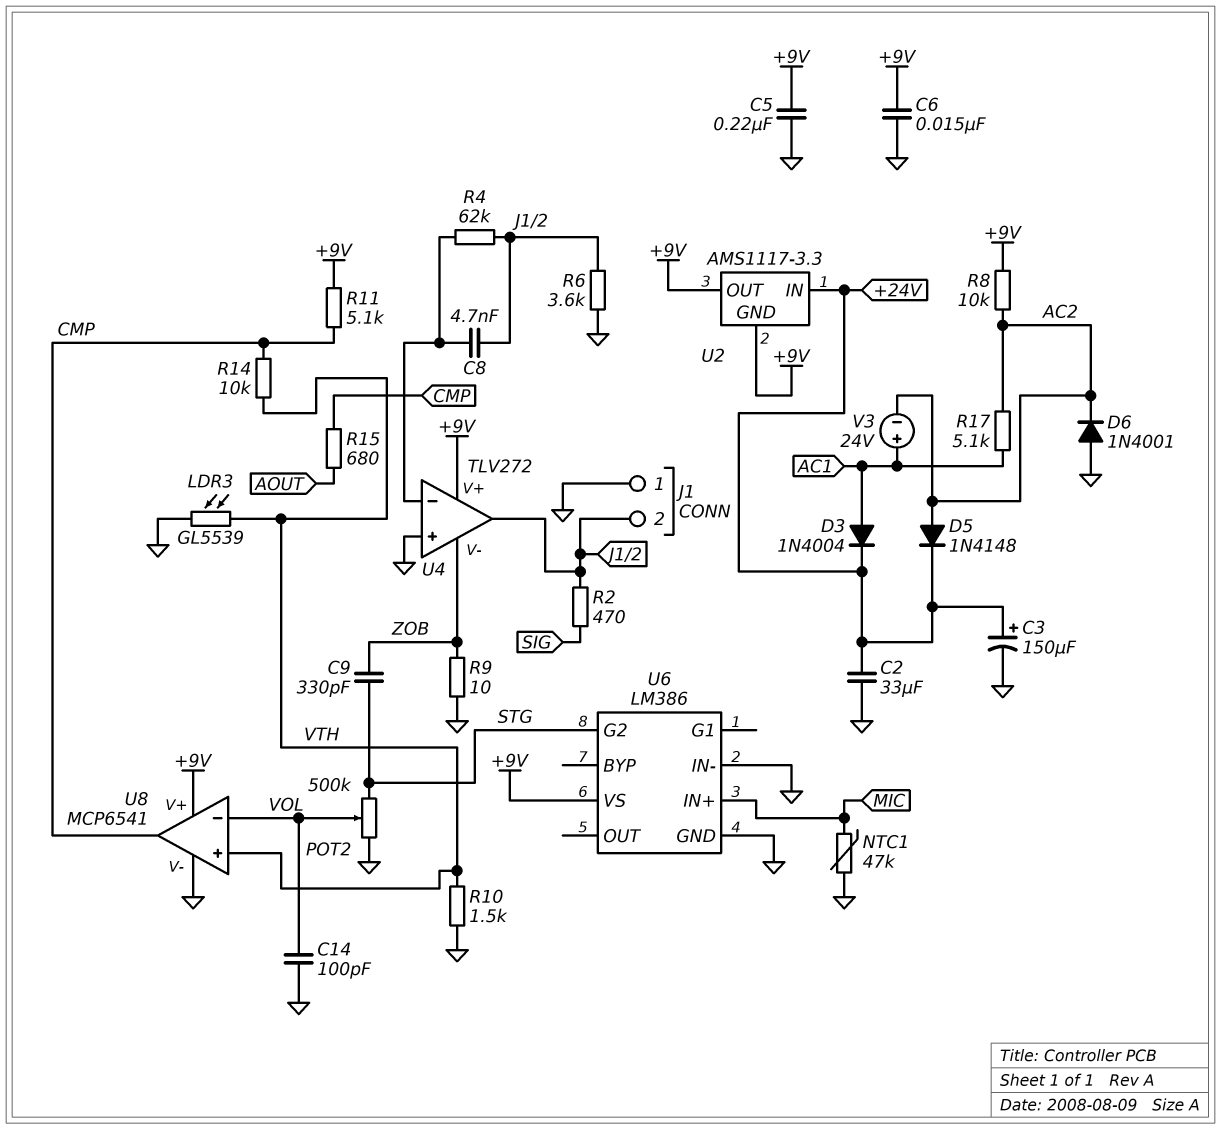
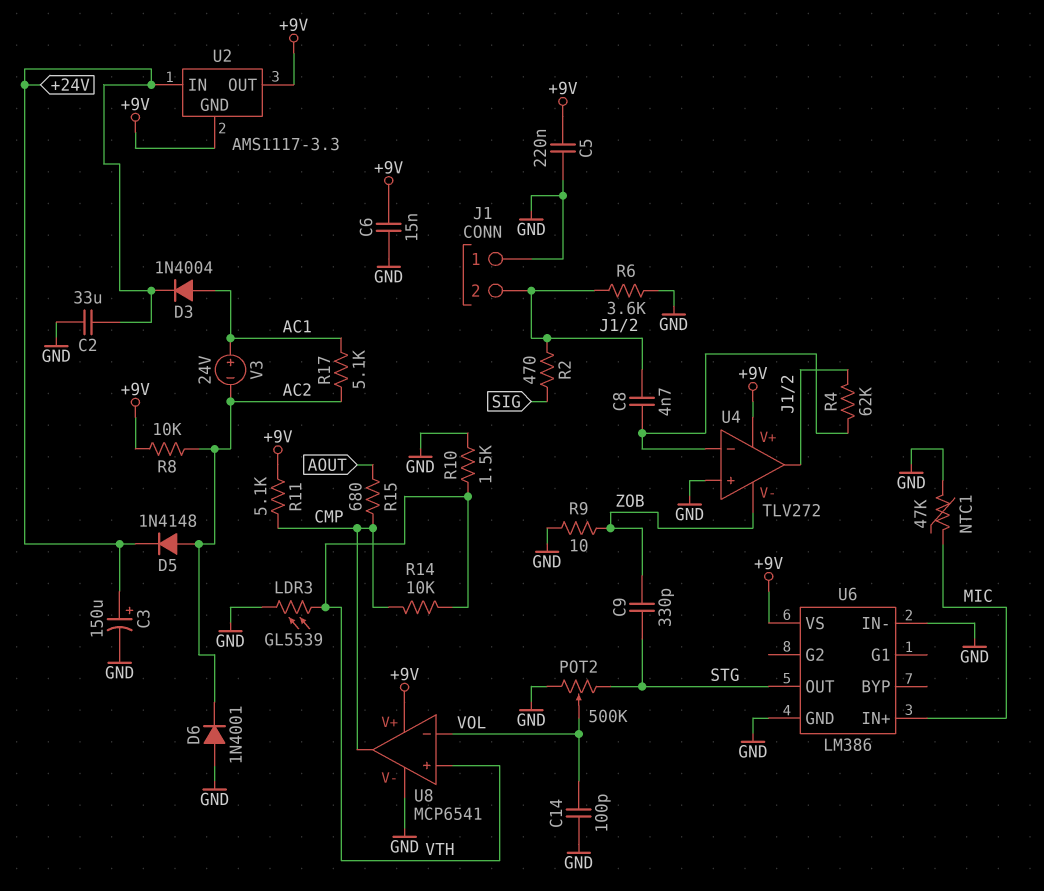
U6 pin G2: STG -> none
U6 pin OUT: none -> STG

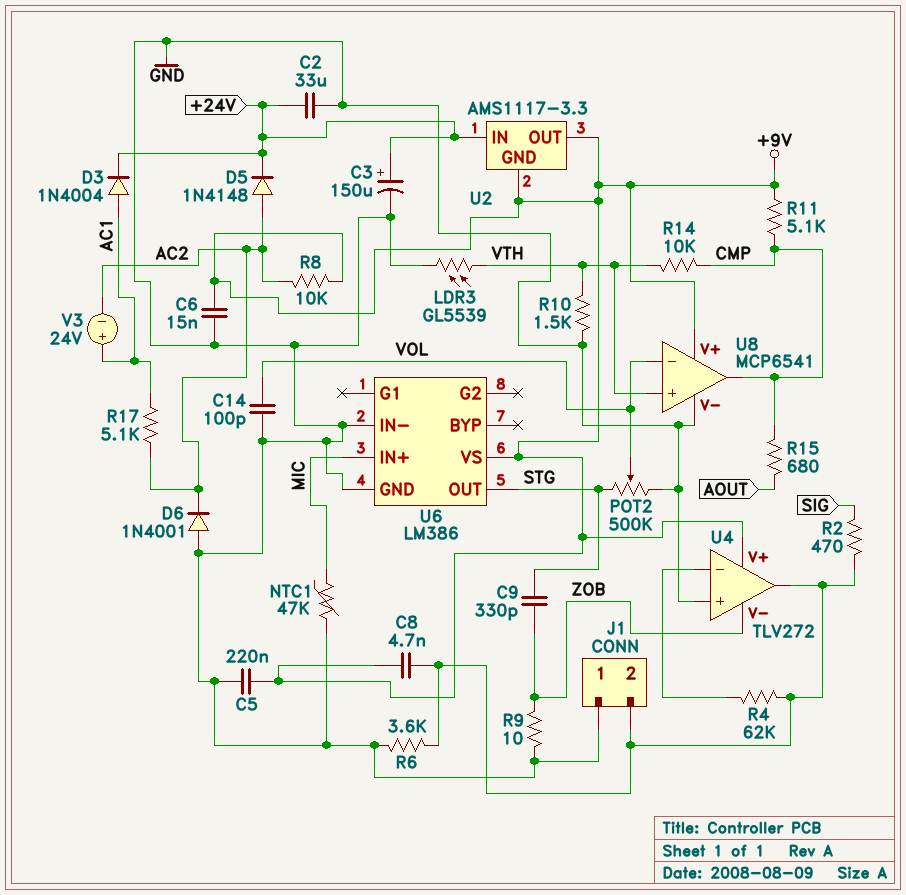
C8: 4.7nF (J1/2, U4/in-) -> 4.7nF (+9V, J1/2)

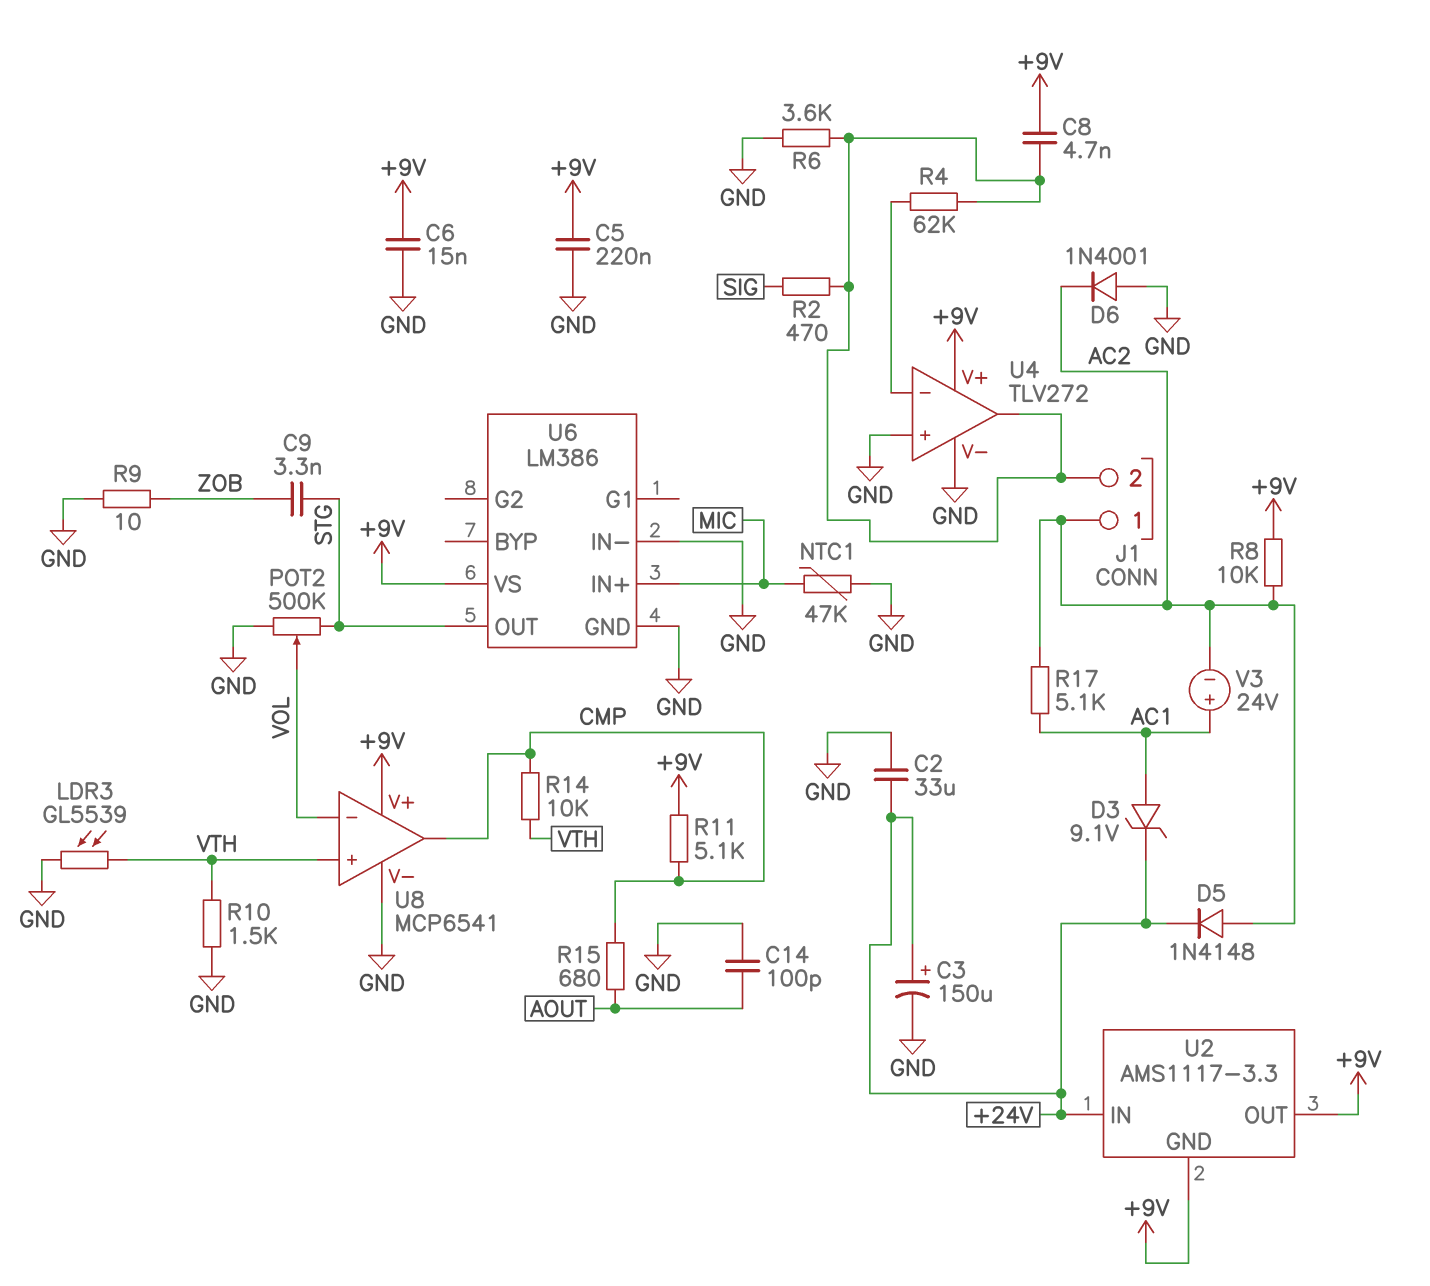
C9: 330pF (STG, ZOB) -> 3.3nF (STG, ZOB)
C14: 100pF (GND, VOL) -> 100pF (AOUT, GND)
D3: diode 1N4004 (A AC1, K +24V) -> zener 9.1V (A AC1, K +24V)
J1 pin 1: GND -> AC2
U4 pin V-: ZOB -> GND

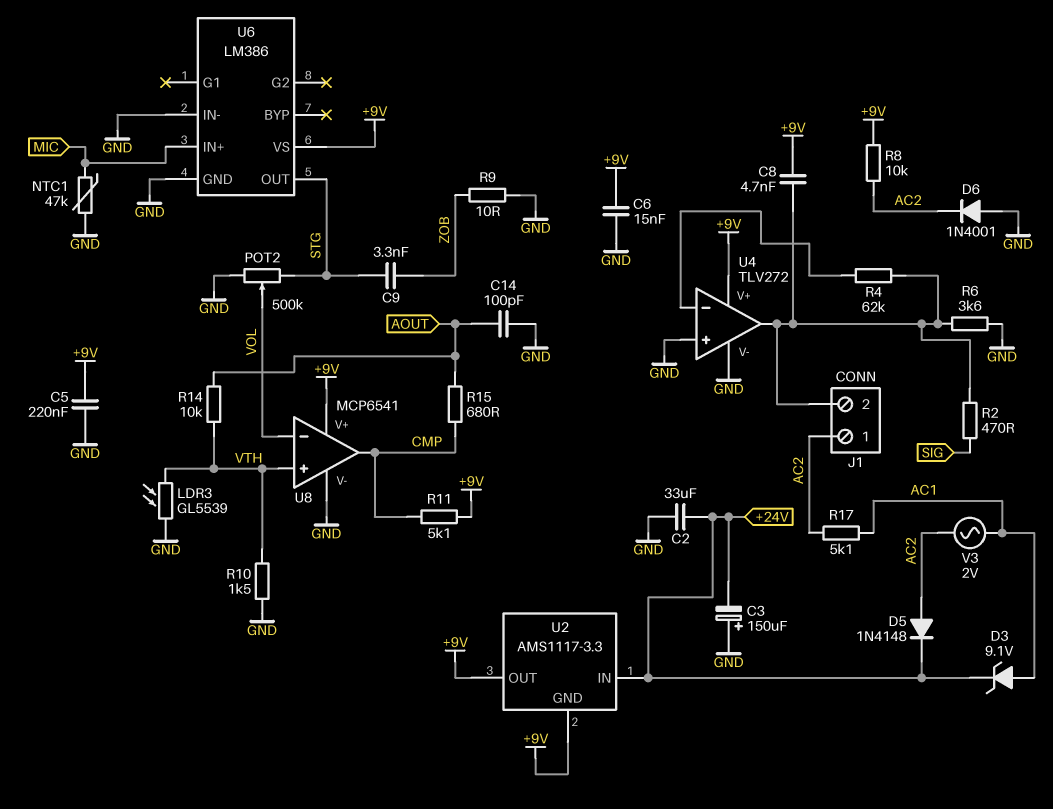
C3: 150uF (plus +24V, minus GND) -> 150uF (plus GND, minus +24V)
R14: 10k (CMP, VTH) -> 10k (AOUT, VTH)
V3: 24V (plus AC1, minus AC2) -> AC 2V (AC1, AC2)

